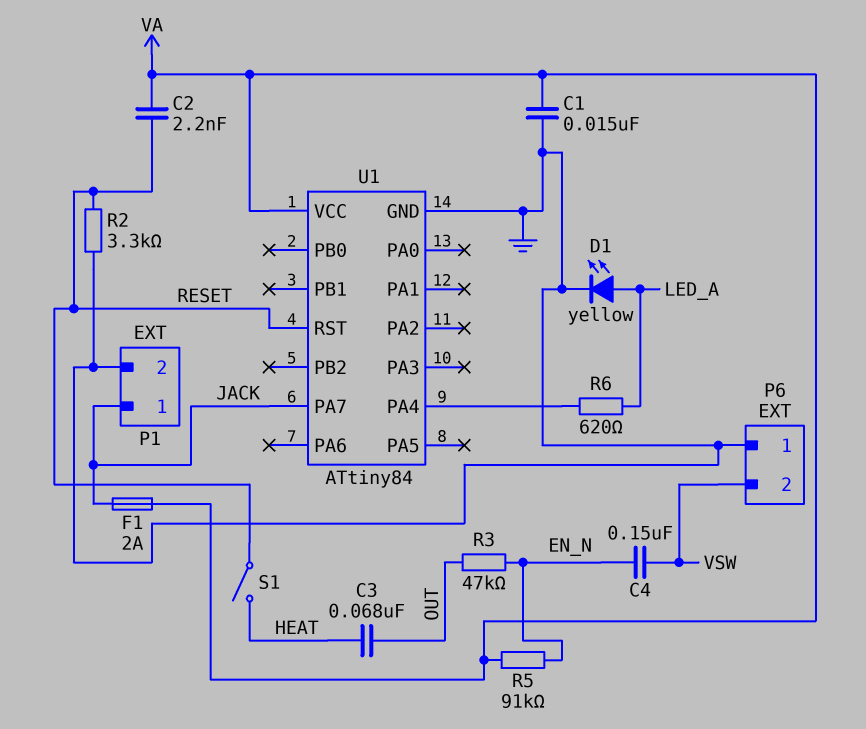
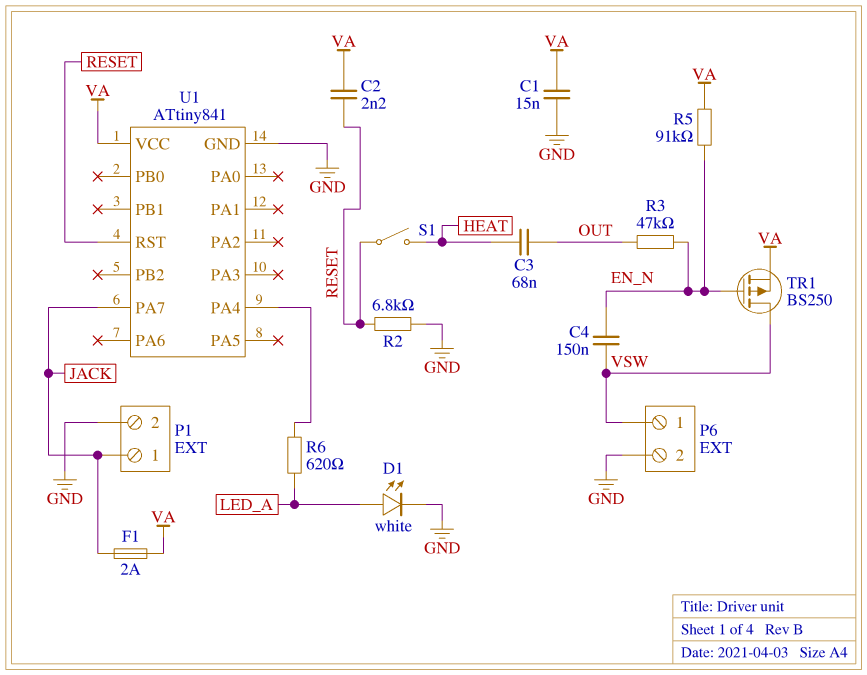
D1: LED yellow (A LED_A, K GND) -> LED white (A LED_A, K GND)
P6 pin 1: GND -> VSW
P6 pin 2: VSW -> GND
R2: 3.3k (GND, RESET) -> 6.8k (GND, RESET)
TR1: none -> PMOS BS250 (G EN_N, D VSW, S VA)
U1: ATtiny84 -> ATtiny841

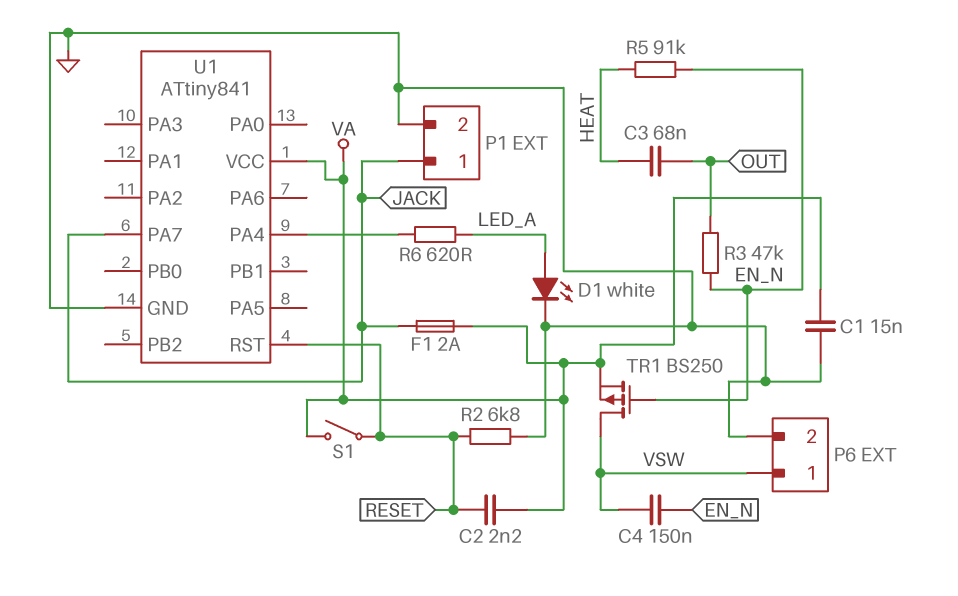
R5: 91k (EN_N, VA) -> 91k (EN_N, HEAT)
S1: switch (HEAT, RESET) -> switch (RESET, VA)

